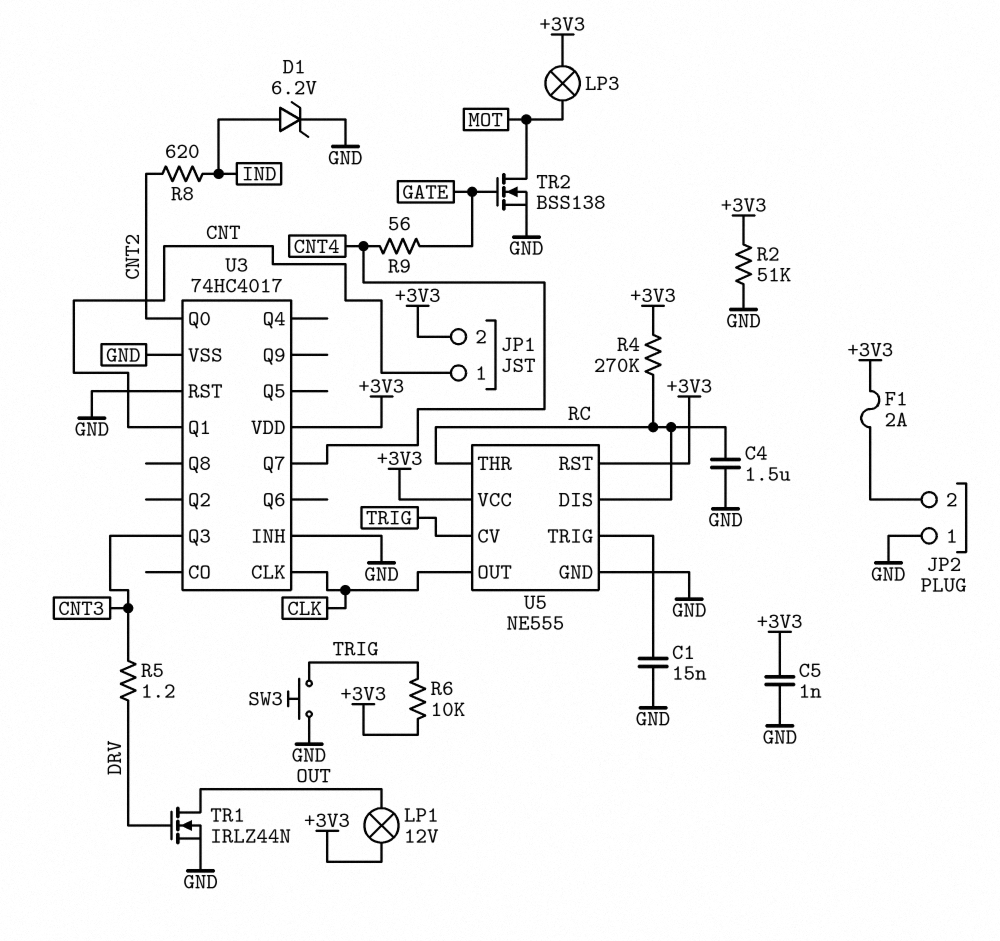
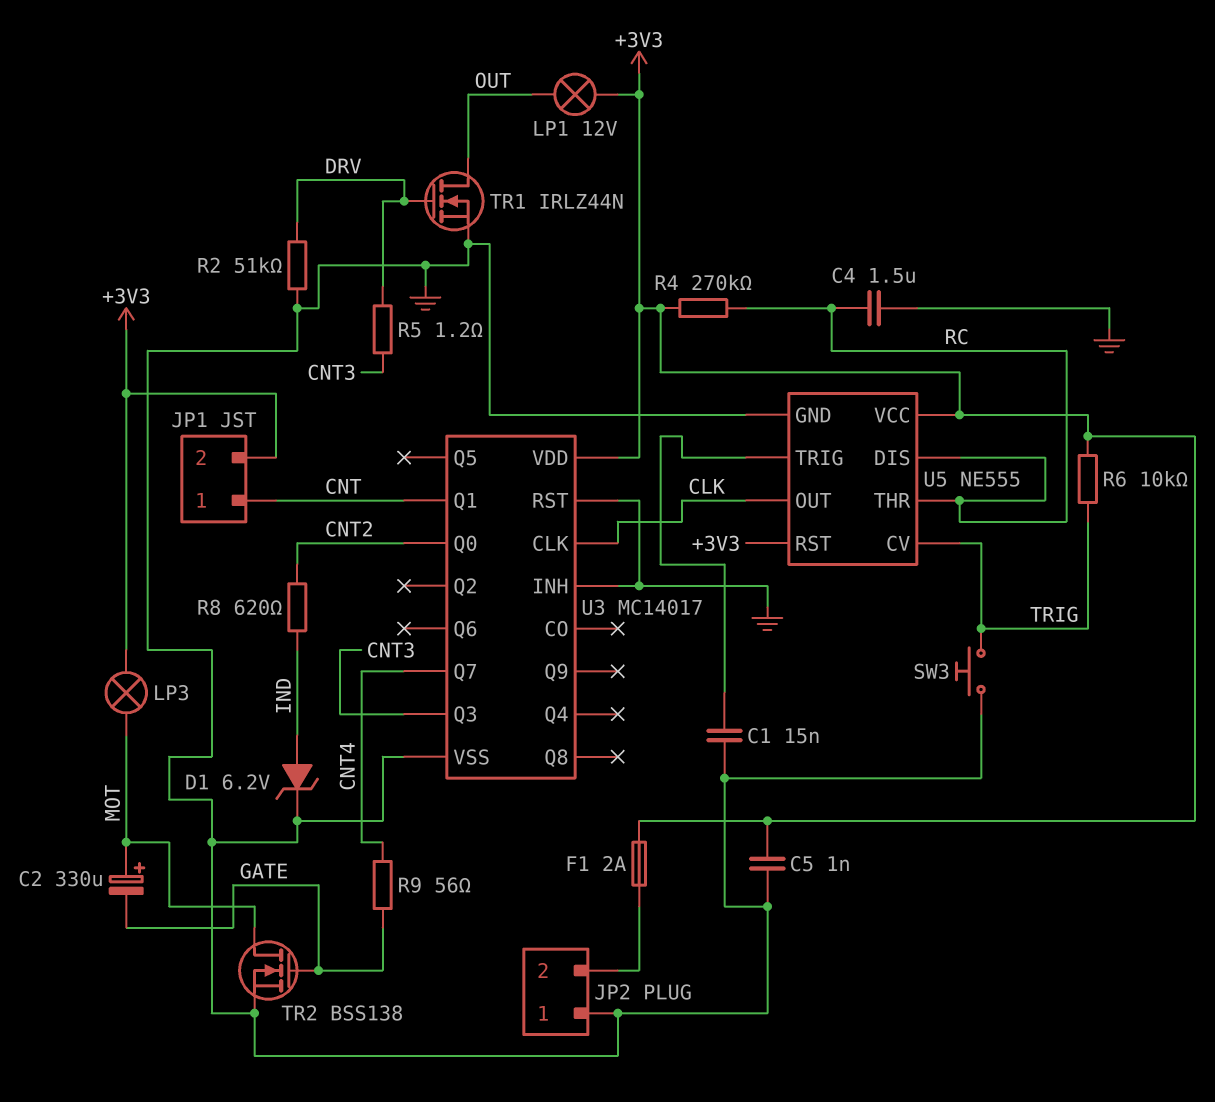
C2: none -> 330uF (plus MOT, minus GATE)
R2: 51k (+3V3, GND) -> 51k (DRV, GND)
U3: 74HC4017 -> MC14017

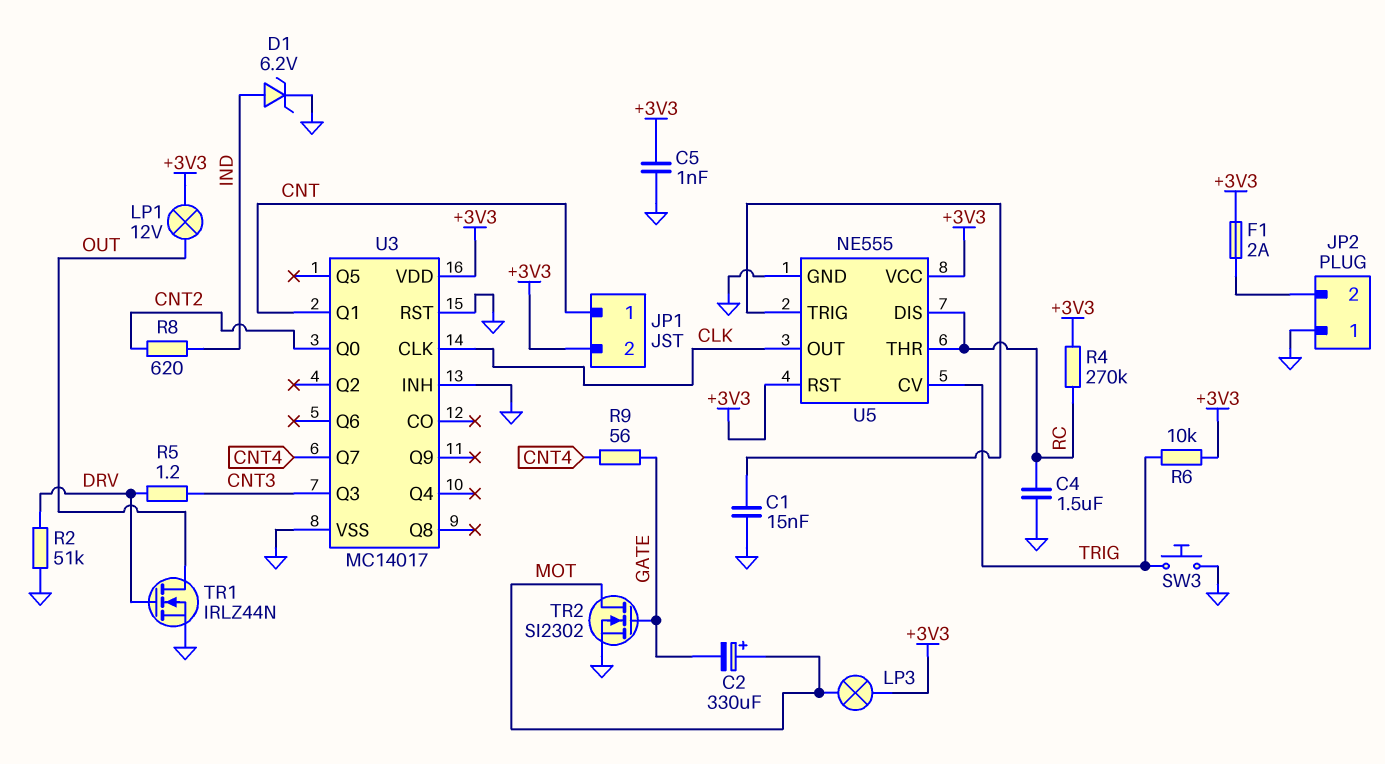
TR2: NMOS BSS138 (G GATE, D MOT, S GND) -> NMOS SI2302 (G GATE, D MOT, S GND)

